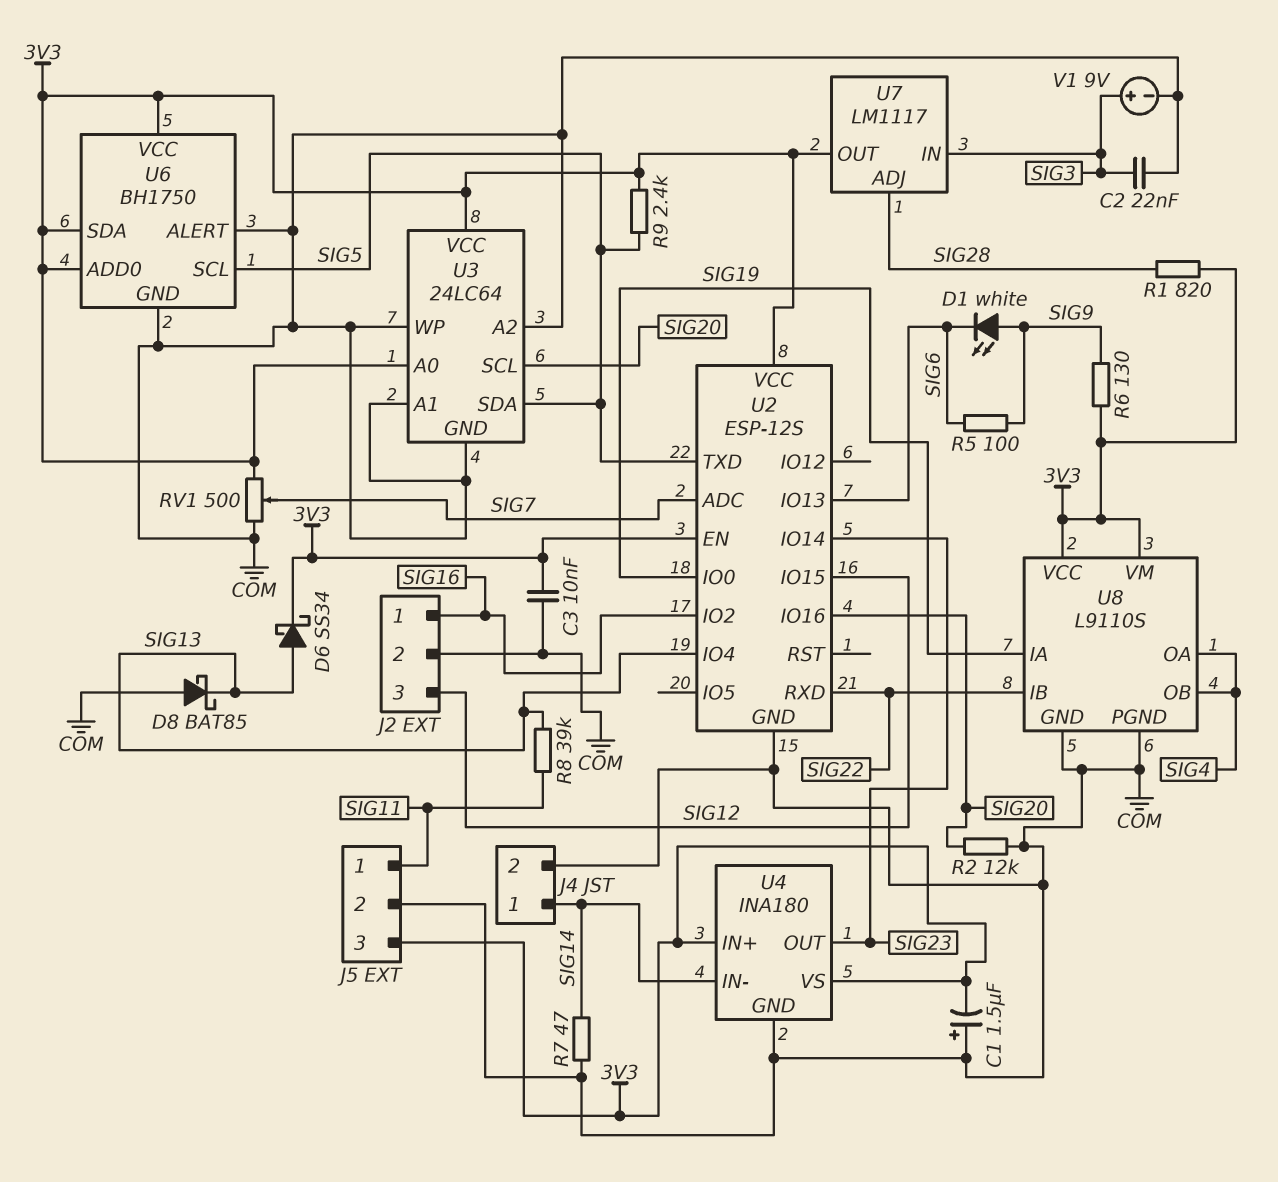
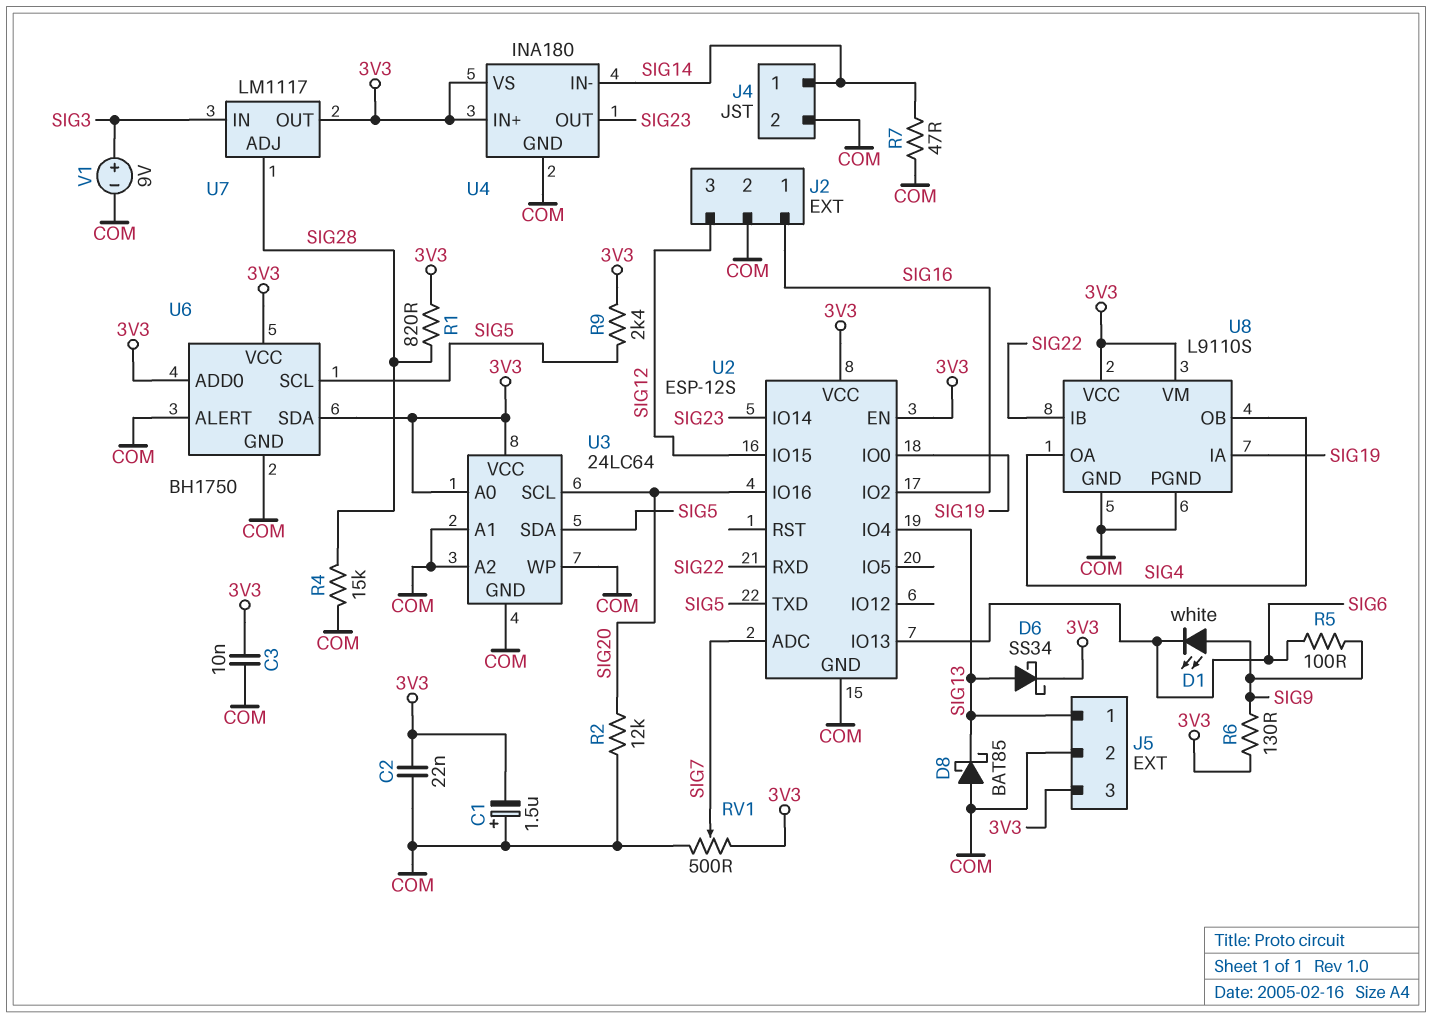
C2: 22nF (COM, SIG3) -> 22nF (3V3, COM)
J5 pin 1: SIG11 -> SIG13
R4: none -> 15k (COM, SIG28)
R8: 39k (SIG11, SIG13) -> none

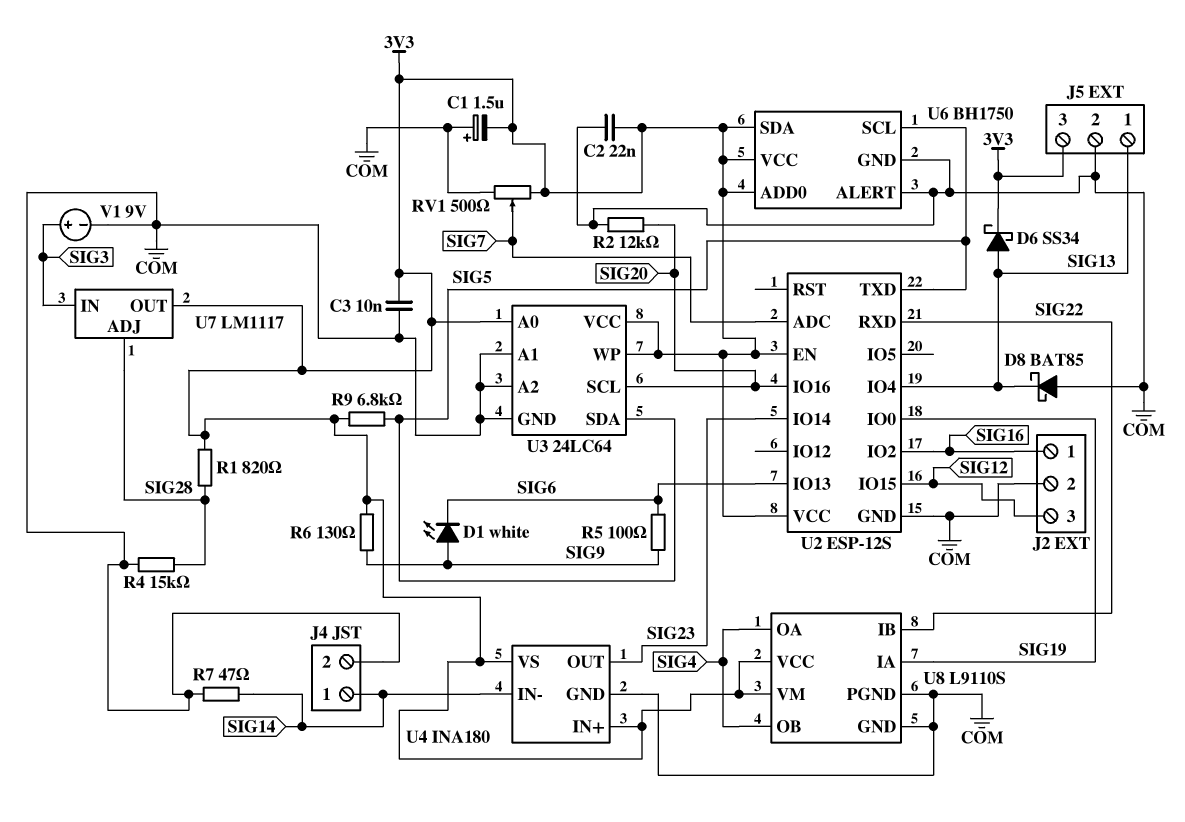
R9: 2.4k (3V3, SIG5) -> 6.8k (3V3, SIG5)
U3 pin WP: COM -> 3V3

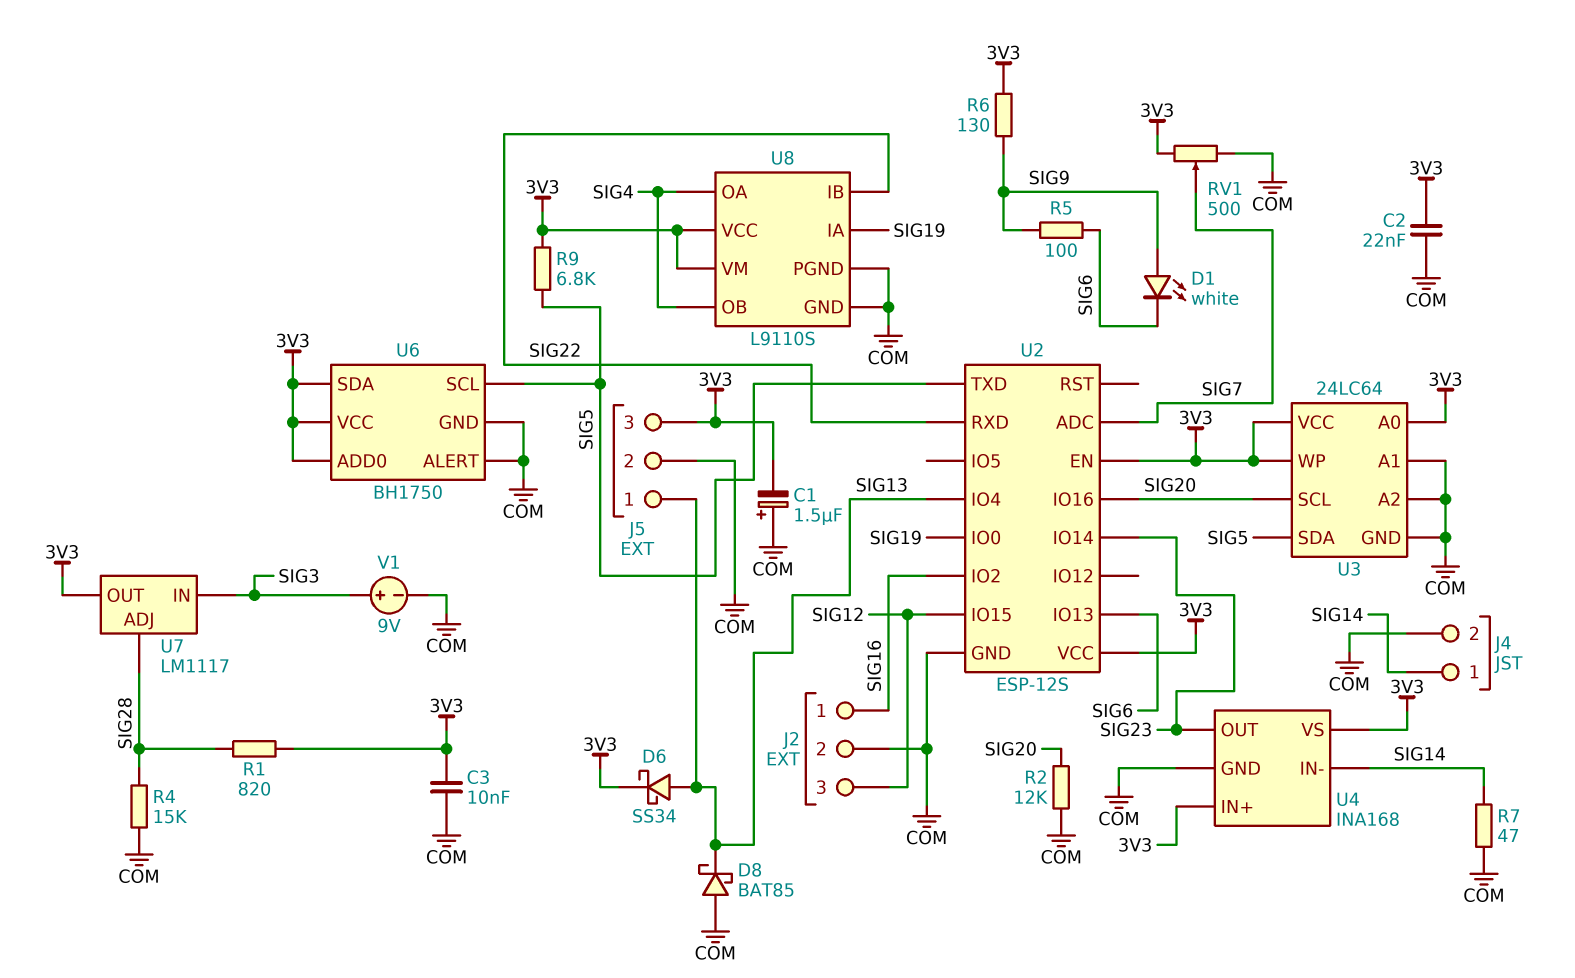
U4: INA180 -> INA168

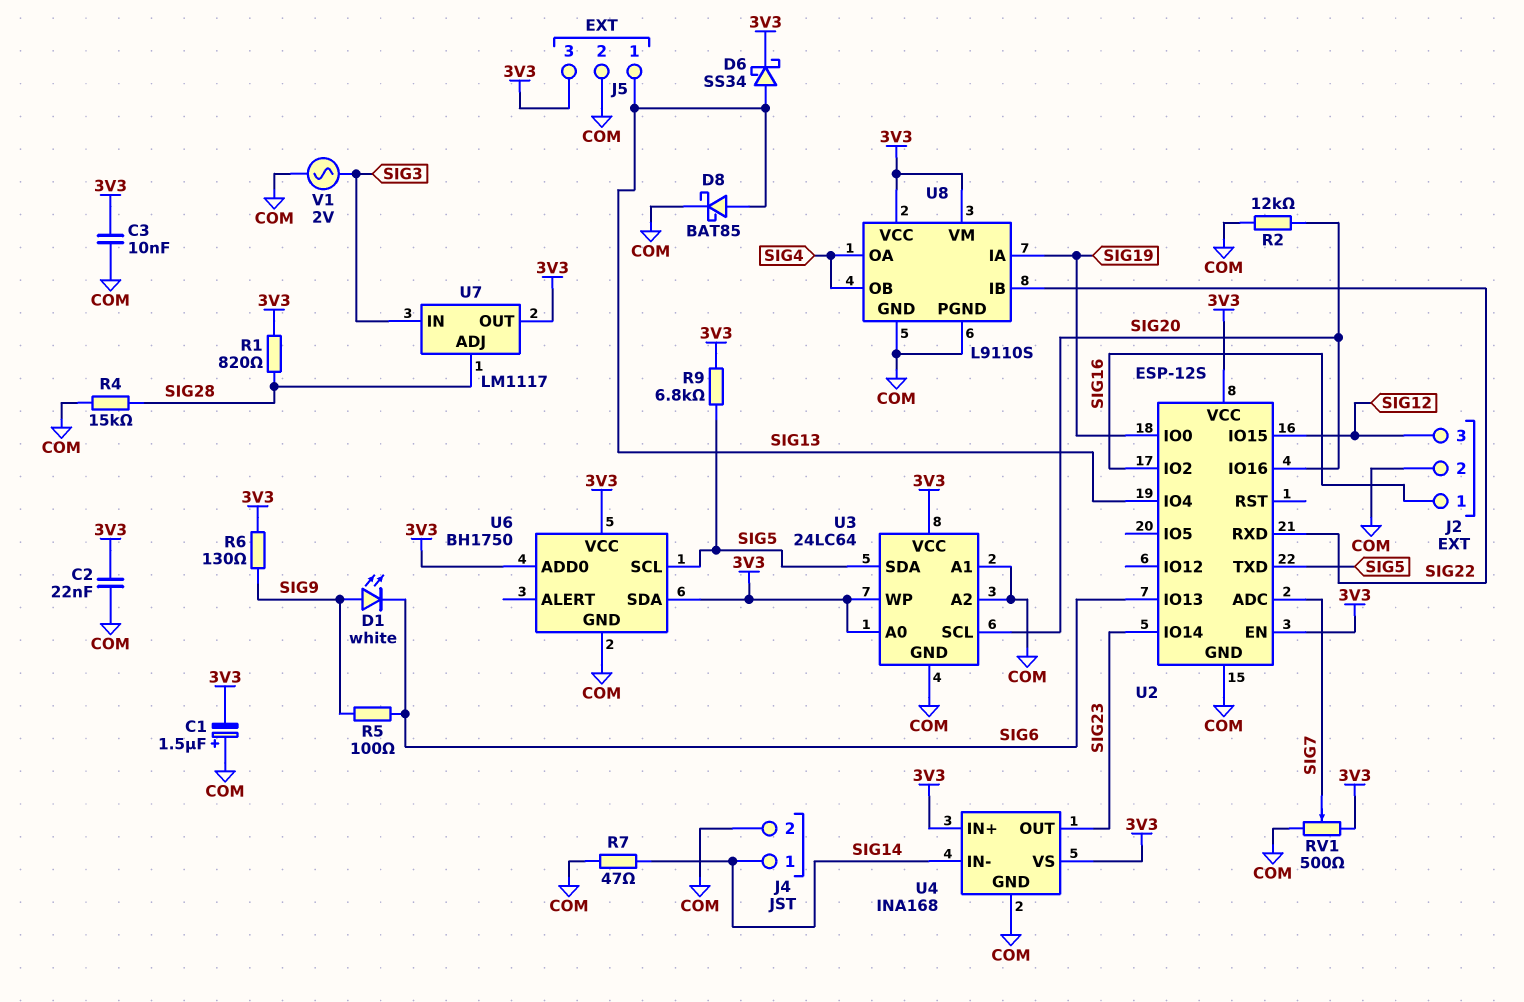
D8: schottky BAT85 (A COM, K SIG13) -> schottky BAT85 (A SIG13, K COM)
U6 pin ALERT: COM -> none
V1: 9V (plus SIG3, minus COM) -> AC 2V (COM, SIG3)

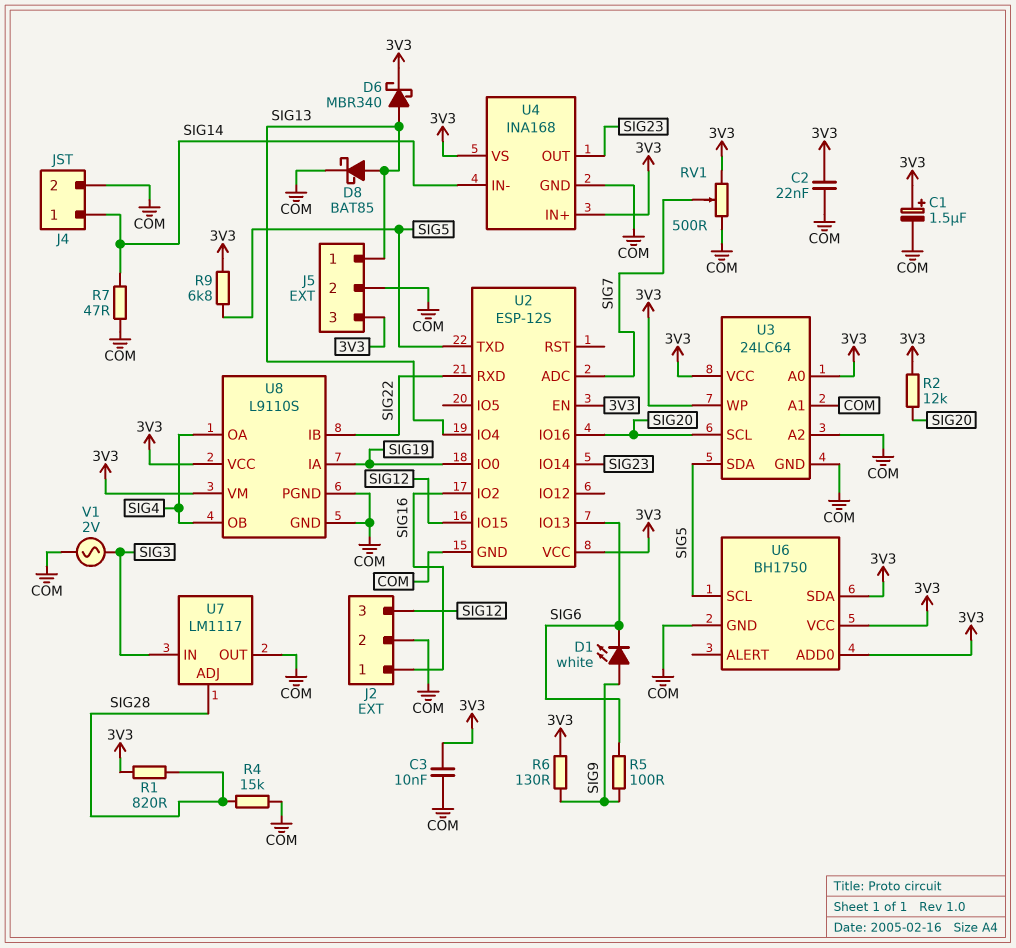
C1: 1.5uF (plus COM, minus 3V3) -> 1.5uF (plus 3V3, minus COM)
D6: schottky SS34 (A SIG13, K 3V3) -> schottky MBR340 (A SIG13, K 3V3)
R2: 12k (COM, SIG20) -> 12k (3V3, SIG20)
U7 pin OUT: 3V3 -> COM

